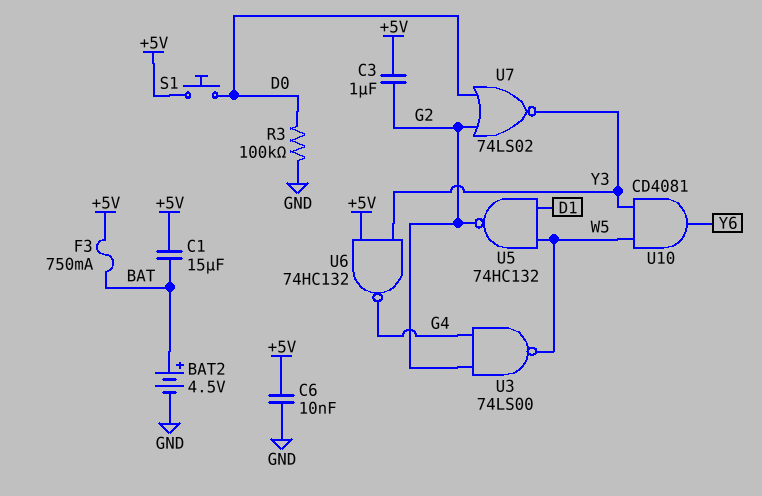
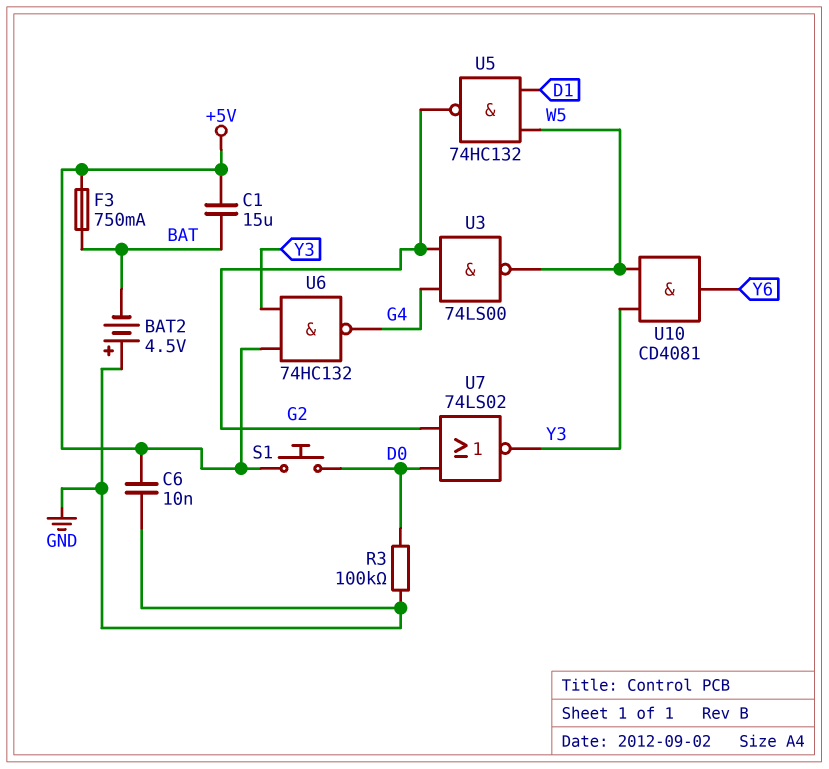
BAT2: 4.5V (plus BAT, minus GND) -> 4.5V (plus GND, minus BAT)
C3: 1uF (+5V, G2) -> none

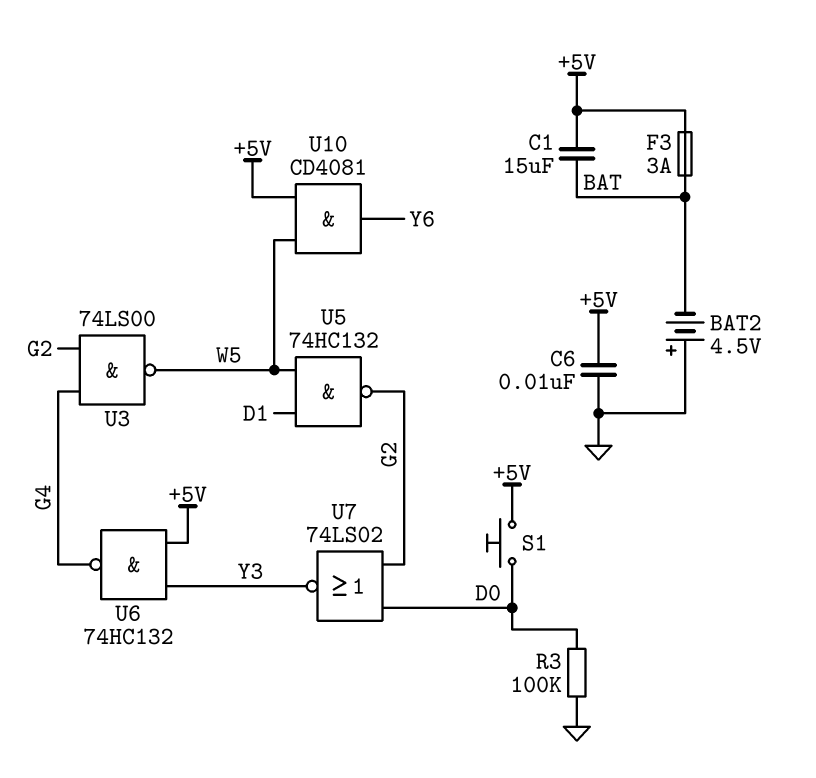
F3: 750mA (+5V, BAT) -> 3A (+5V, BAT)
U10: AND CD4081 (in W5, in Y3, out Y6) -> AND CD4081 (in +5V, in W5, out Y6)

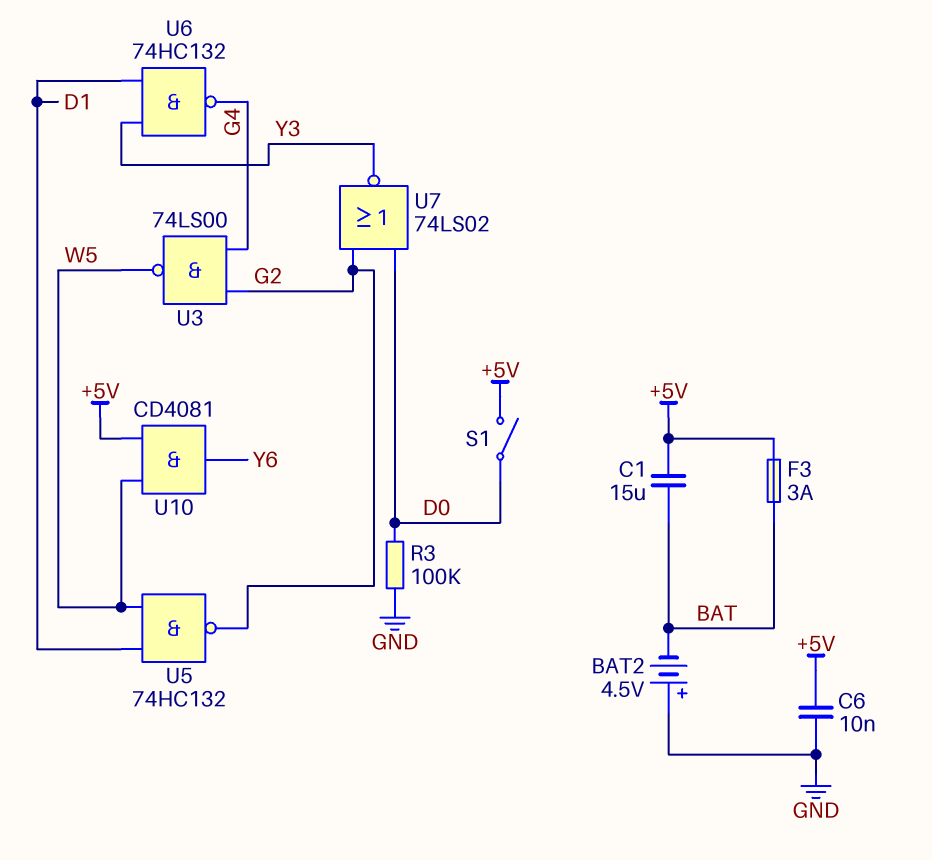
S1: button (+5V, D0) -> switch (+5V, D0)
U6: NAND 74HC132 (in +5V, in Y3, out G4) -> NAND 74HC132 (in D1, in Y3, out G4)

